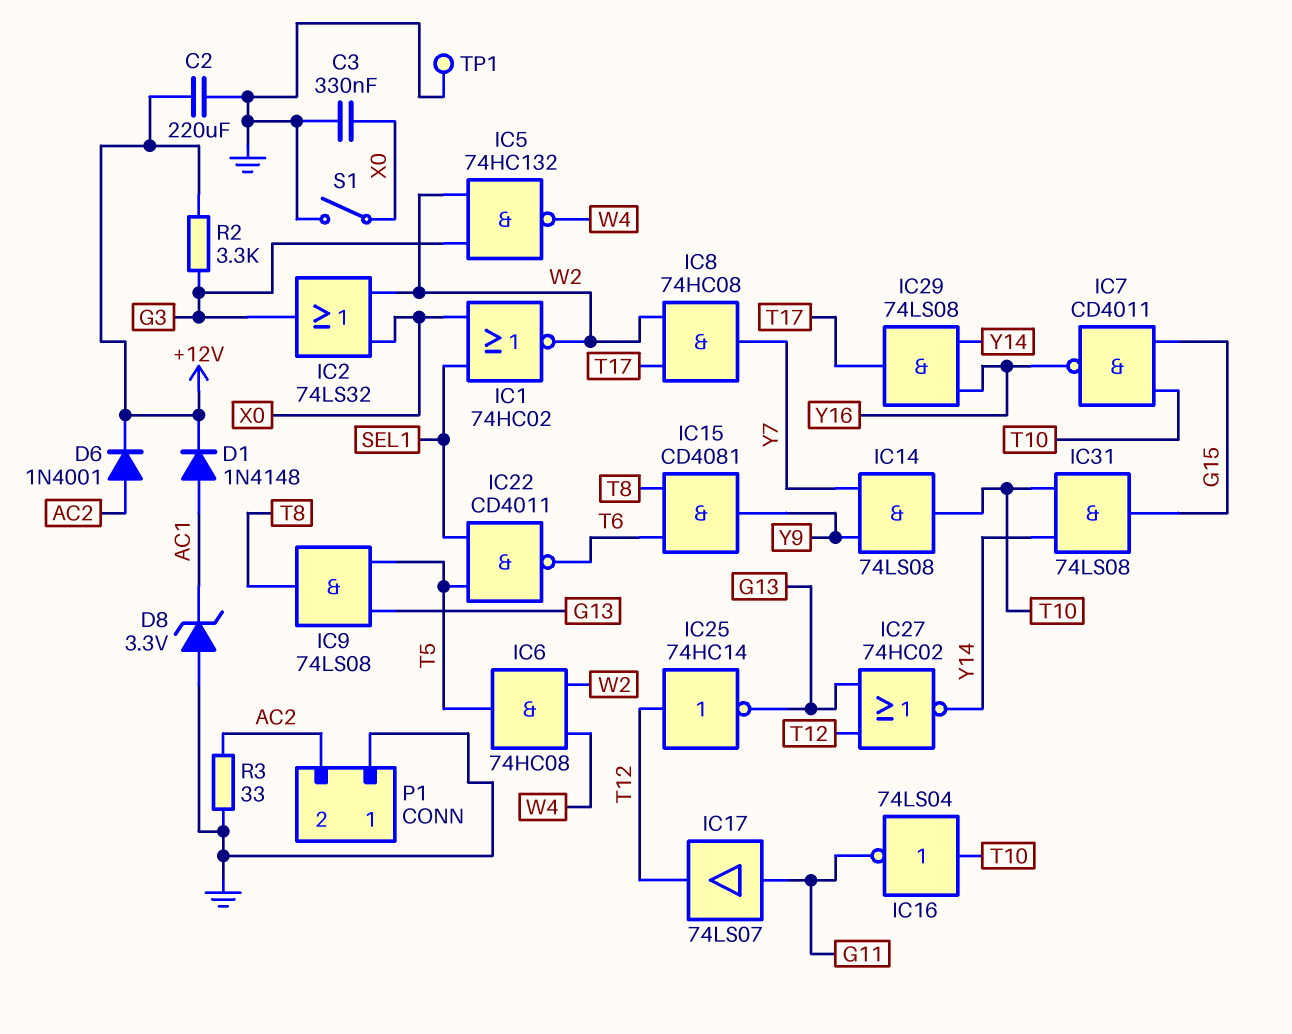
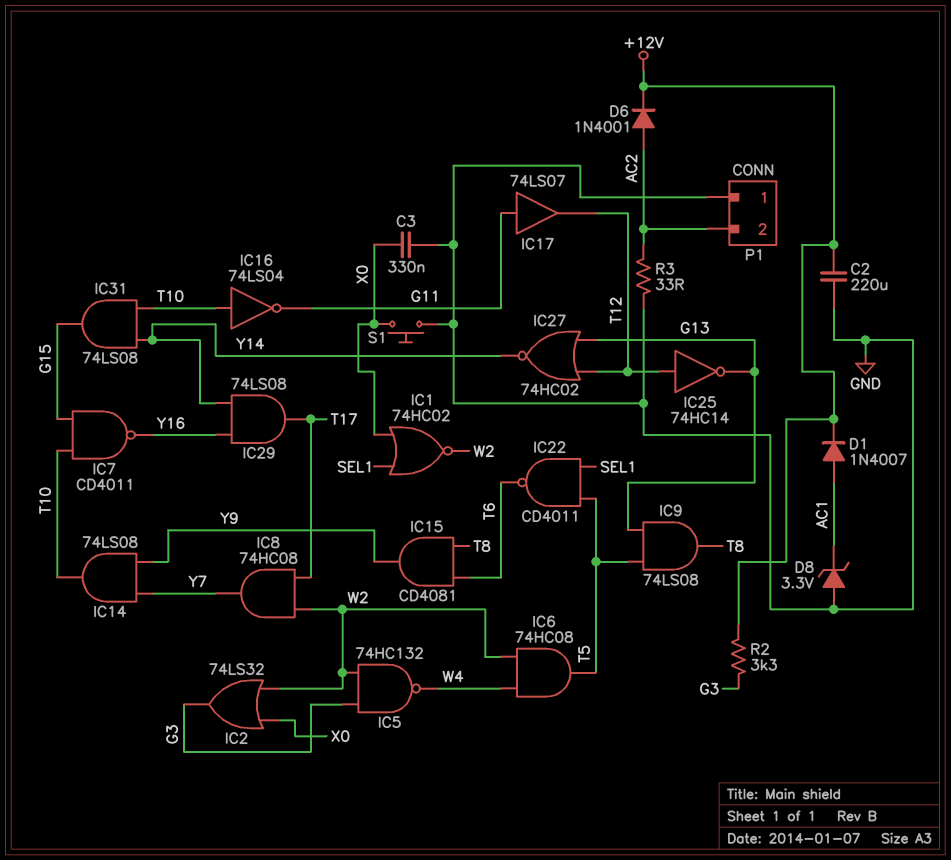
D1: diode 1N4148 (A AC1, K +12V) -> diode 1N4007 (A AC1, K +12V)
S1: switch (GND, X0) -> button (GND, X0)
TP1: test point (GND) -> none

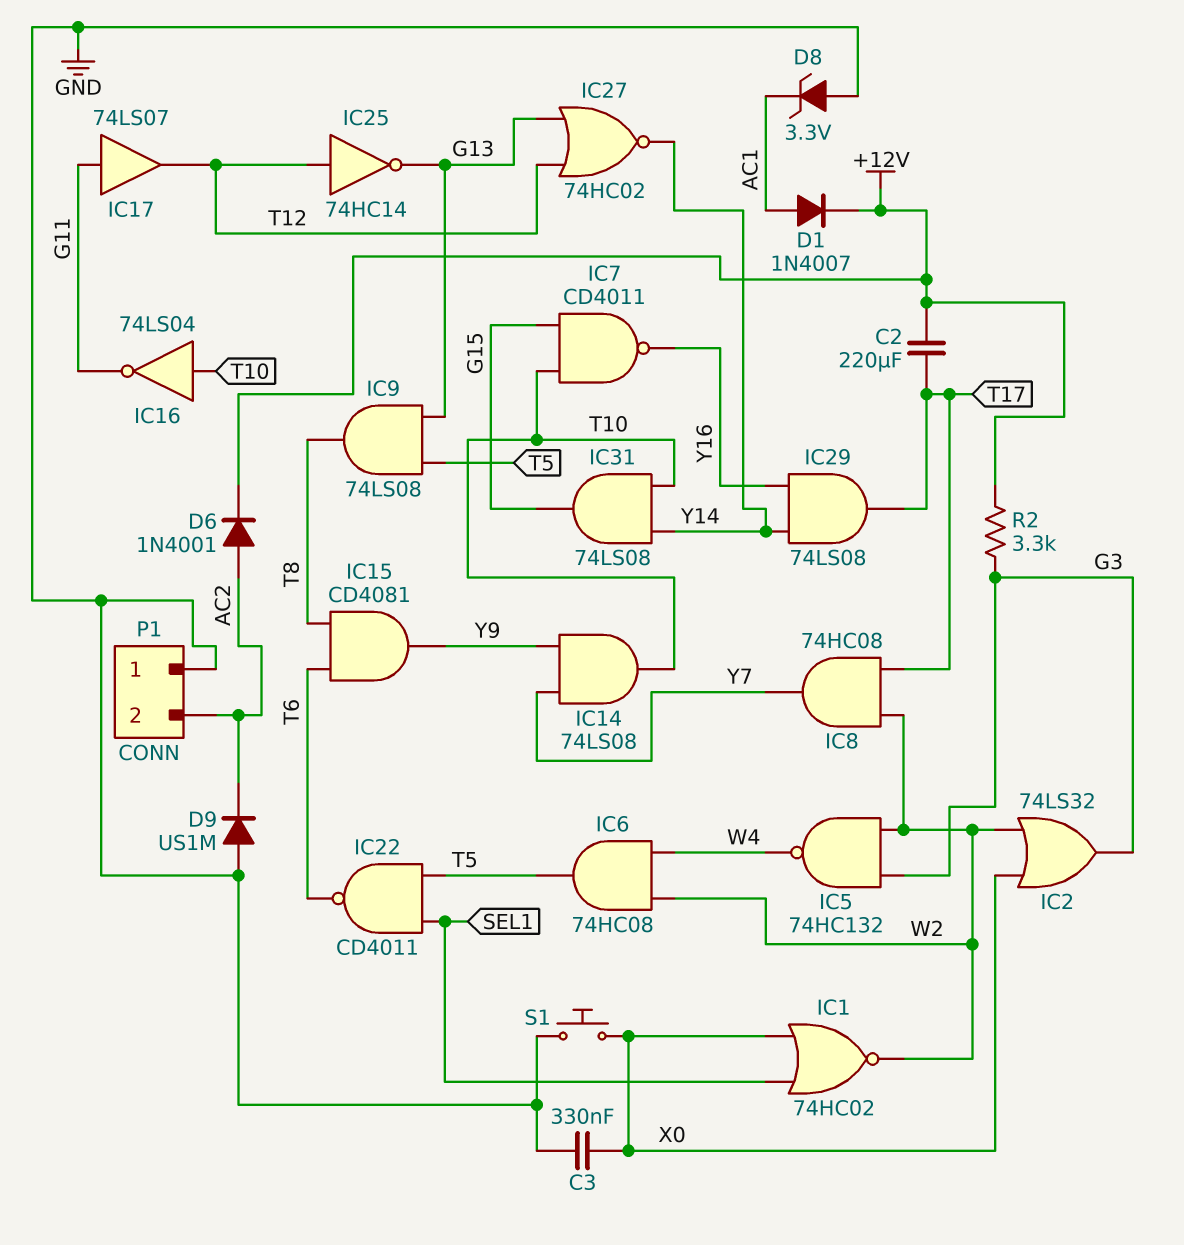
C2: 220uF (+12V, GND) -> 220uF (+12V, T17)
D9: none -> diode US1M (A GND, K AC2)
R3: 33 (AC2, GND) -> none

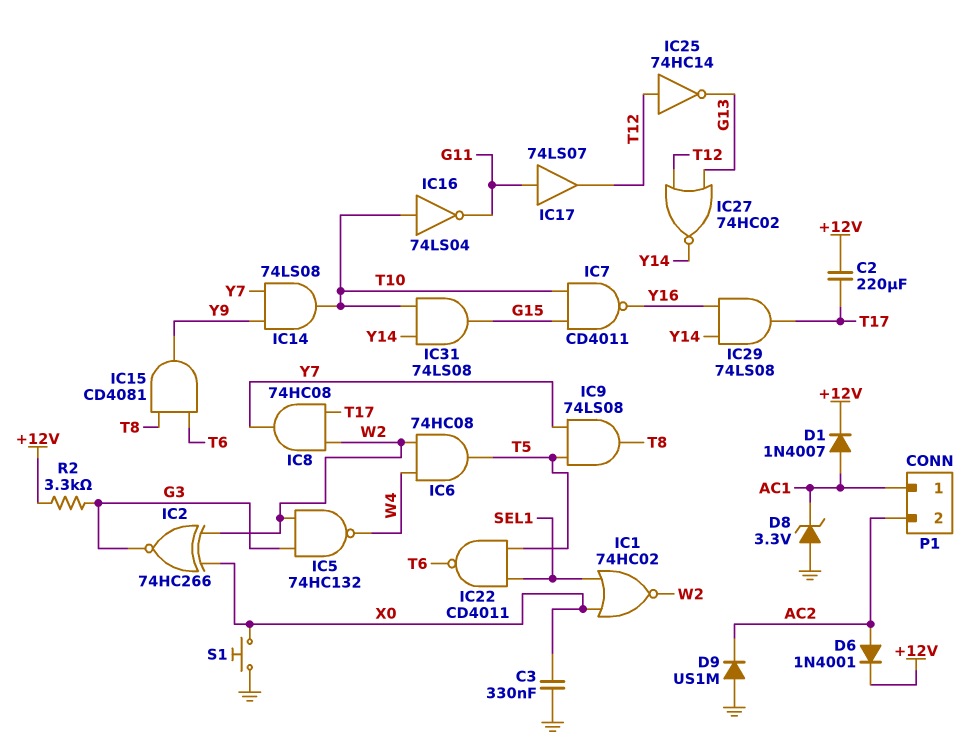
IC2: OR 74LS32 (in W2, in X0, out G3) -> XNOR 74HC266 (in W2, in X0, out G3)
IC9: AND 74LS08 (in G13, in T5, out T8) -> AND 74LS08 (in T5, in Y7, out T8)
P1 pin 1: GND -> AC1

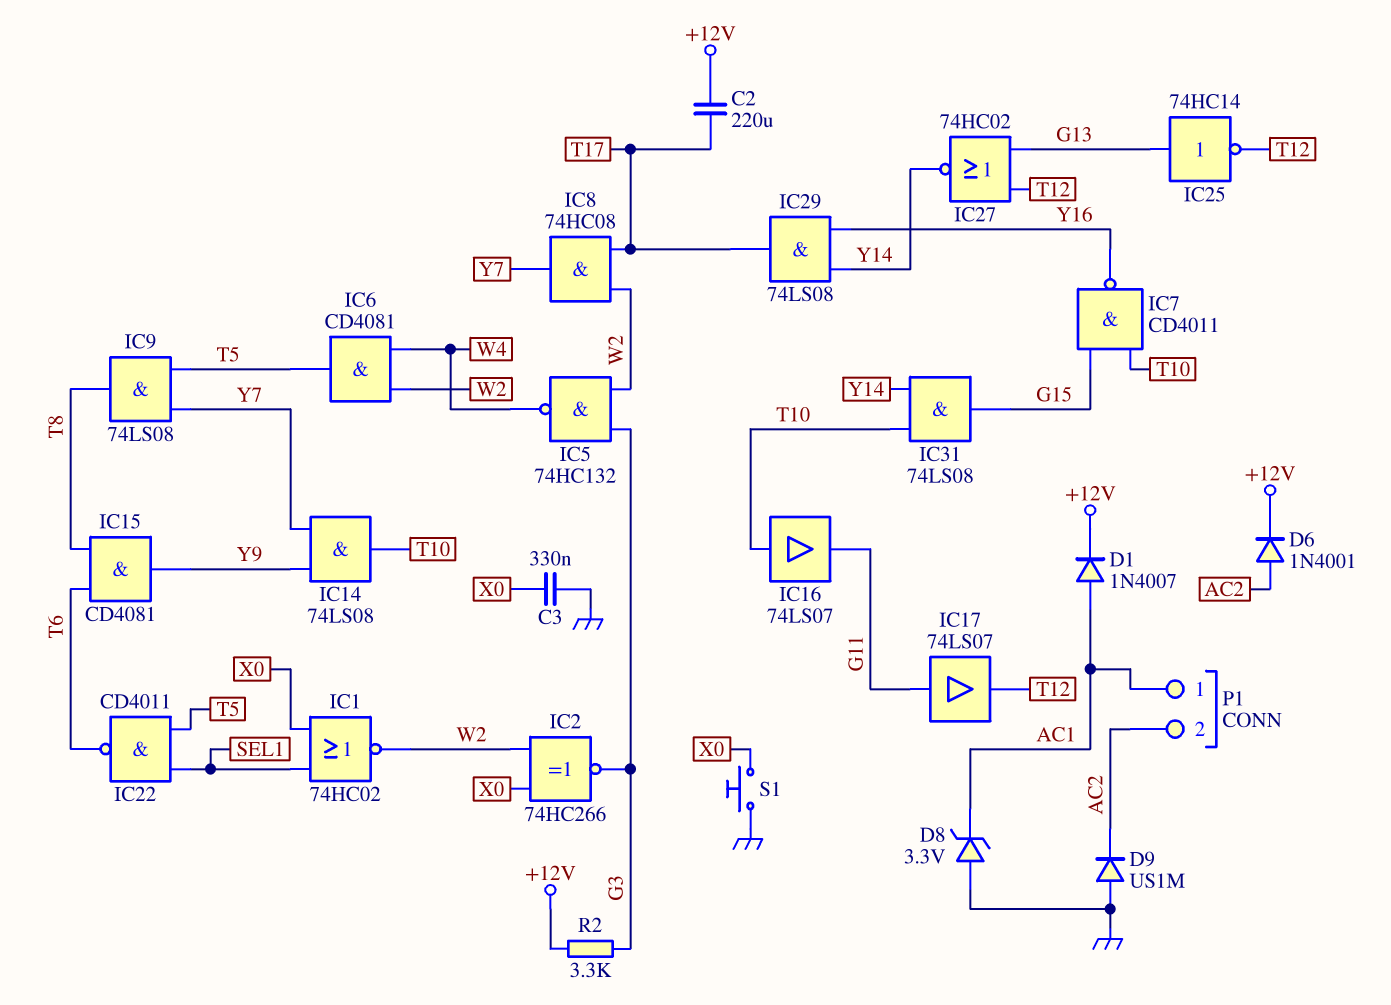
IC6: AND 74HC08 (in W2, in W4, out T5) -> AND CD4081 (in W2, in W4, out T5)
IC16: NOT 74LS04 (in T10, out G11) -> buffer 74LS07 (in T10, out G11)
IC25: NOT 74HC14 (in T12, out G13) -> NOT 74HC14 (in G13, out T12)

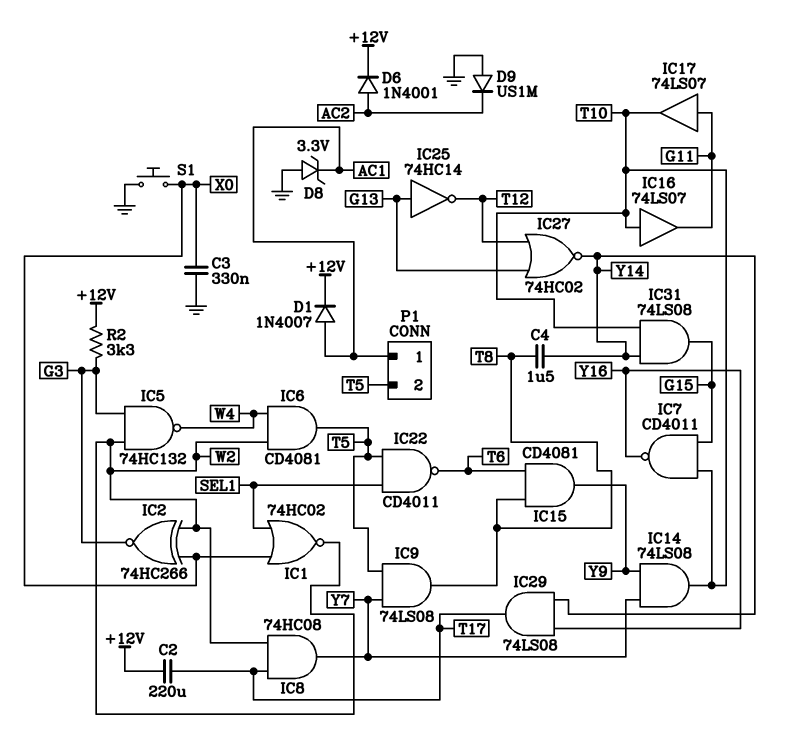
C4: none -> 1.5uF (T8, Y14)
IC17: buffer 74LS07 (in G11, out T12) -> buffer 74LS07 (in G11, out T10)
P1 pin 2: AC2 -> T5

